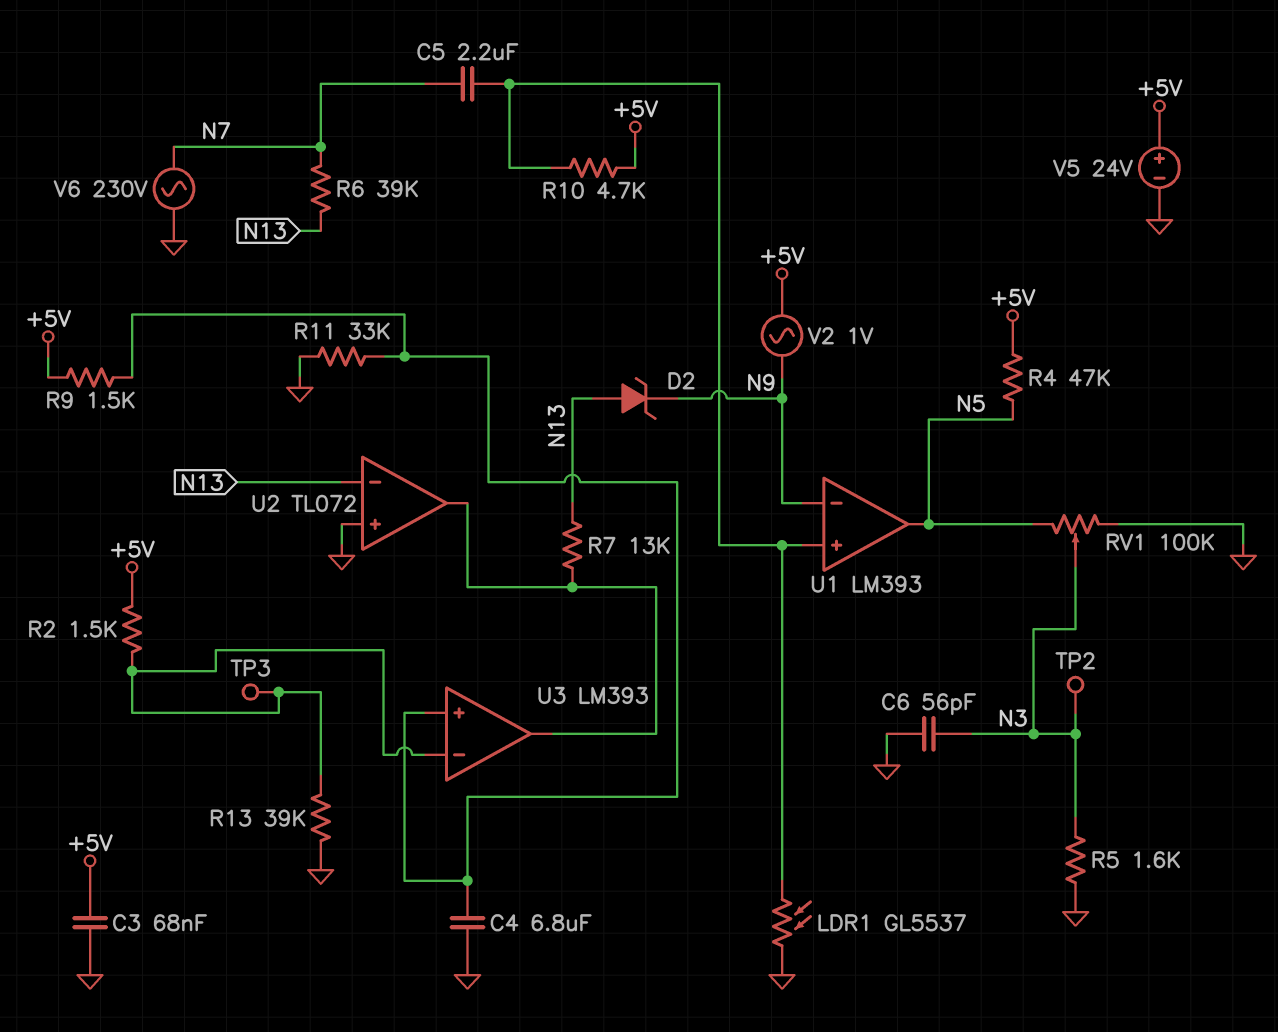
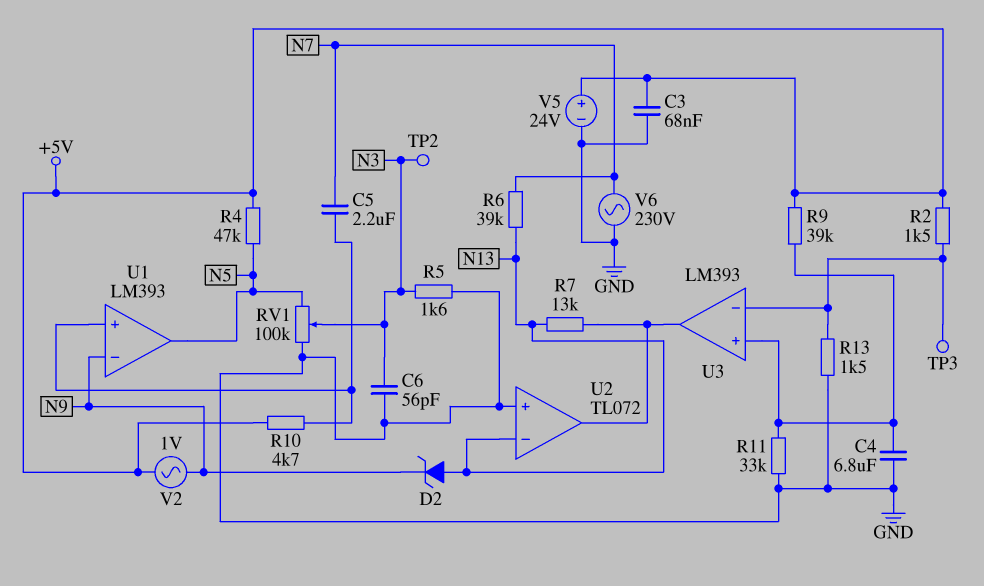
LDR1: GL5537 (GND, U1/in+) -> none
R9: 1.5k (+5V, U3/in+) -> 39k (+5V, U3/in+)
R13: 39k (GND, U3/in-) -> 1.5k (GND, U3/in-)

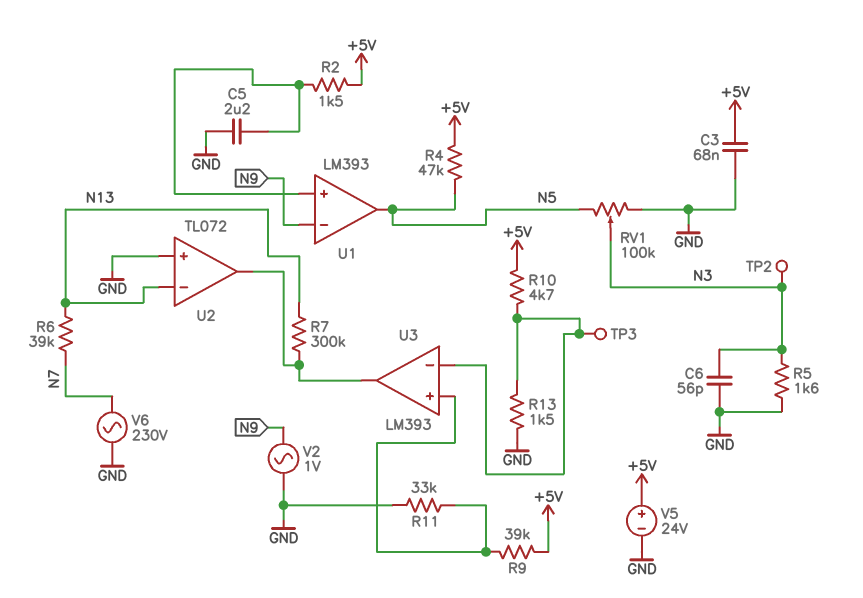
C4: 6.8uF (GND, U3/in+) -> none
C5: 2.2uF (N7, U1/in+) -> 2.2uF (GND, U1/in+)
D2: zener (A N13, K N9) -> none
R2: 1.5k (+5V, U3/in-) -> 1.5k (+5V, U1/in+)
R7: 13k (N13, U2/out) -> 300k (N13, U2/out)
R10: 4.7k (+5V, U1/in+) -> 4.7k (+5V, U3/in-)
V2: AC 1V (+5V, N9) -> AC 1V (GND, N9)

